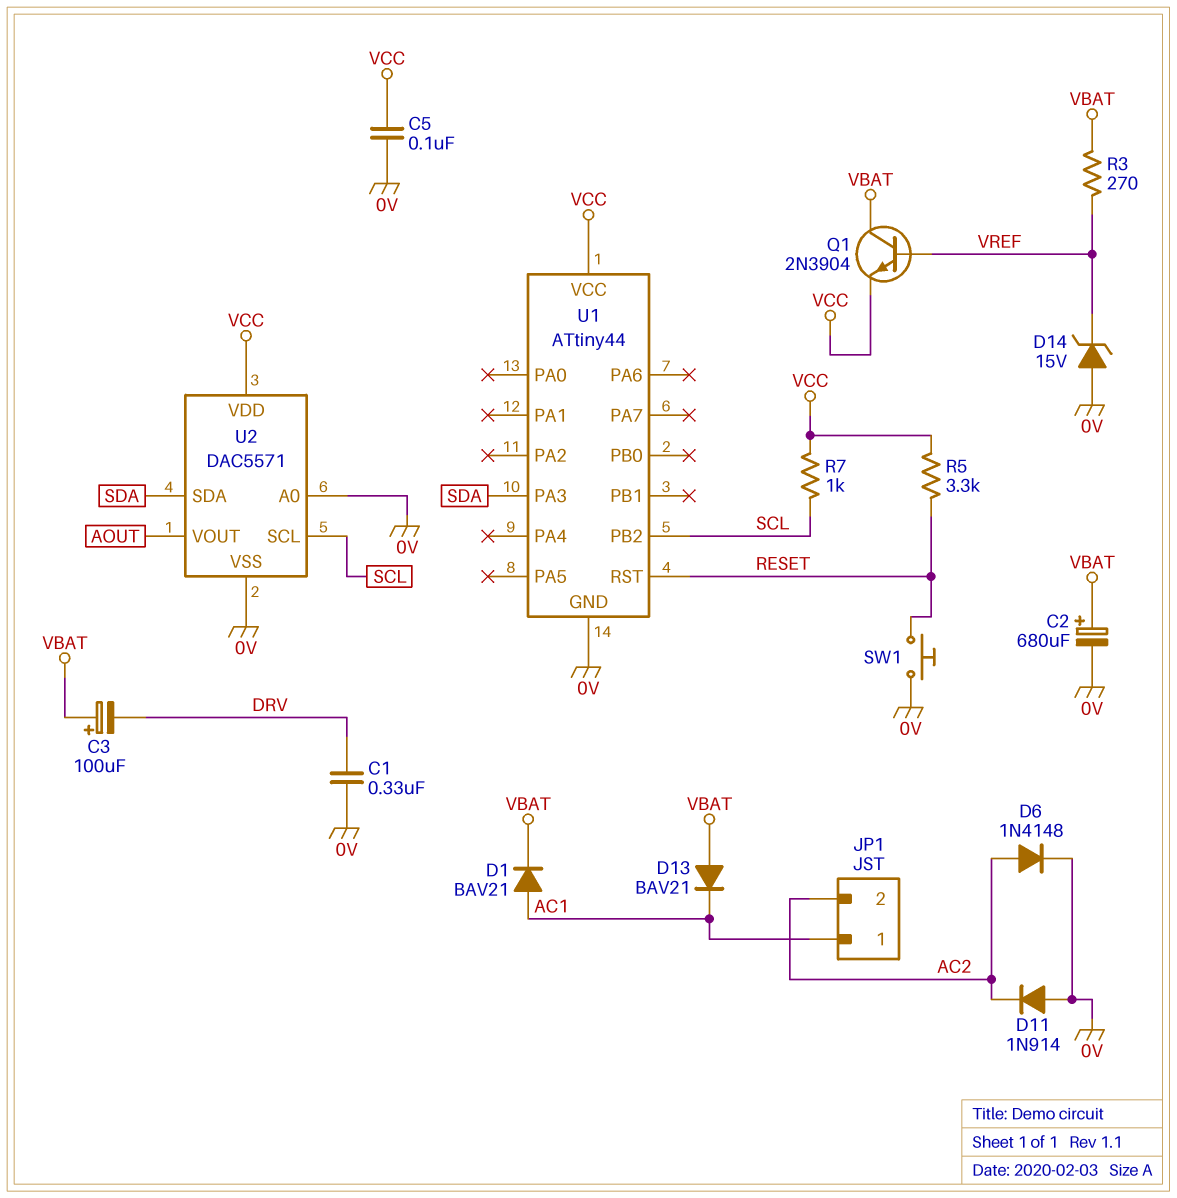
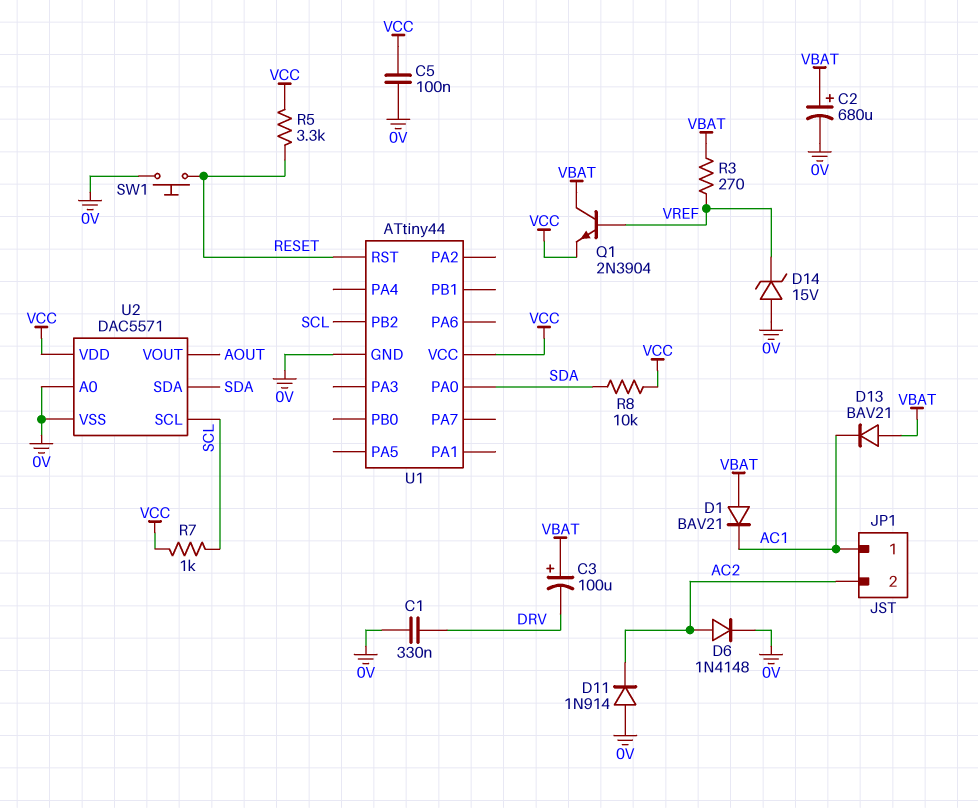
D1: diode BAV21 (A AC1, K VBAT) -> diode BAV21 (A VBAT, K AC1)
R8: none -> 10k (SDA, VCC)
U1 pin PA0: none -> SDA
U1 pin PA3: SDA -> none

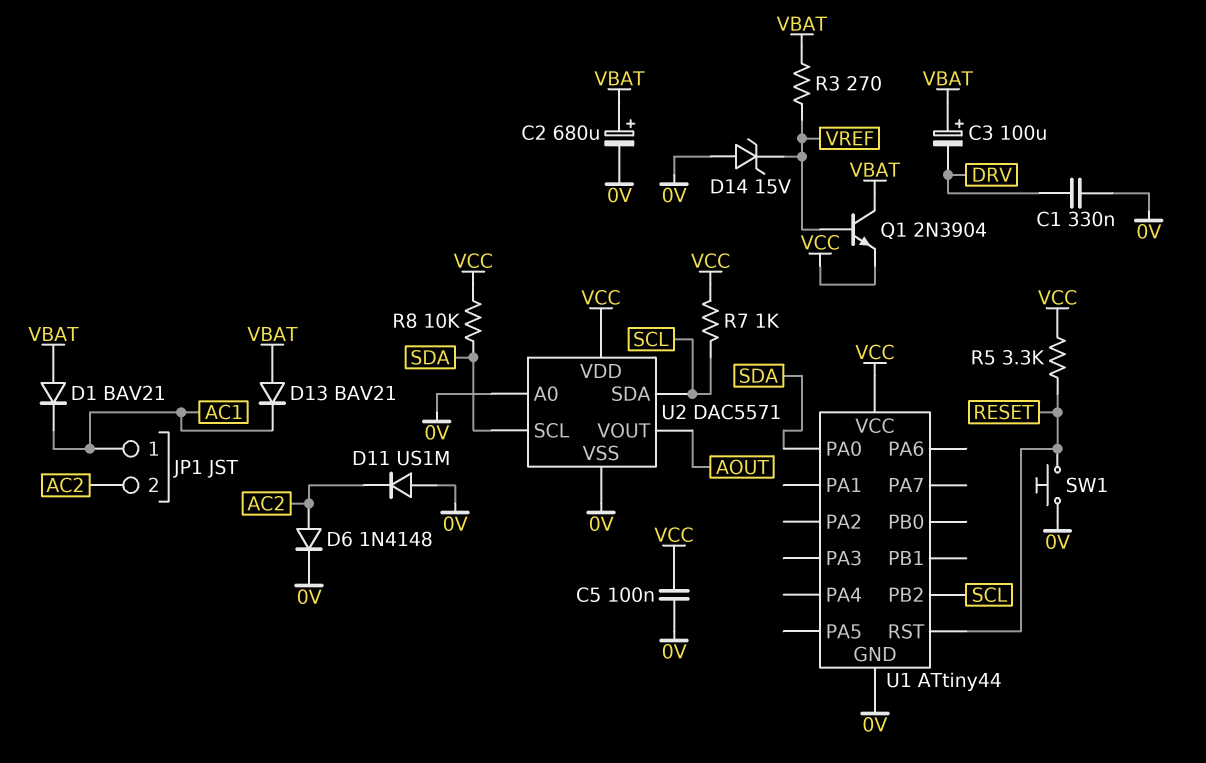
D11: diode 1N914 (A 0V, K AC2) -> diode US1M (A 0V, K AC2)
U2 pin SCL: SCL -> SDA
U2 pin SDA: SDA -> SCL

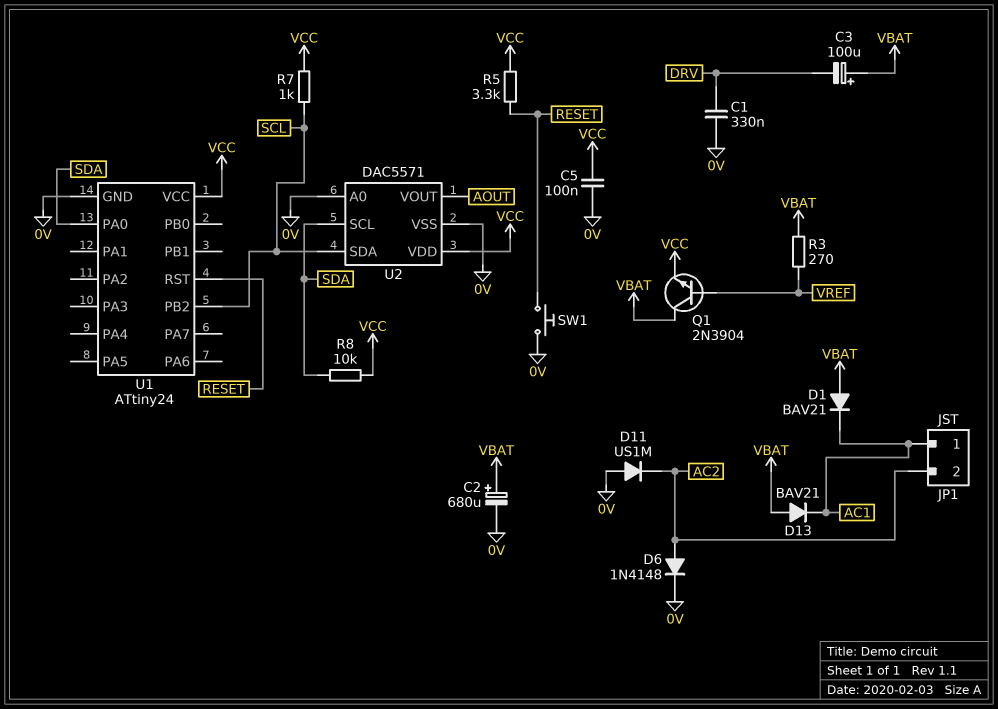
D14: zener 15V (A 0V, K VREF) -> none
U1: ATtiny44 -> ATtiny24

